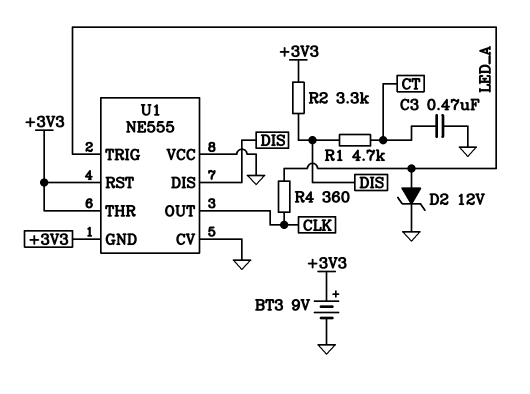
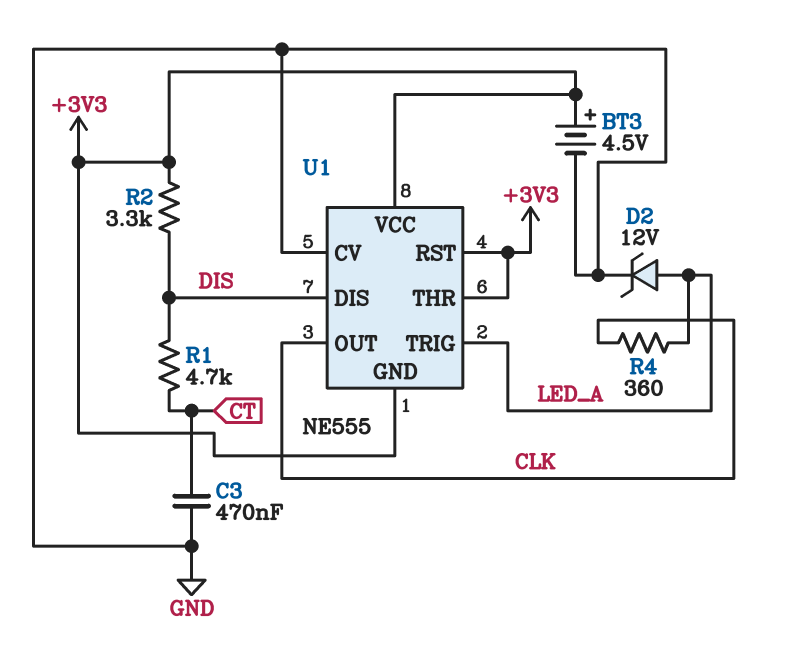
BT3: 9V (plus +3V3, minus GND) -> 4.5V (plus +3V3, minus GND)
U1 pin VCC: GND -> +3V3

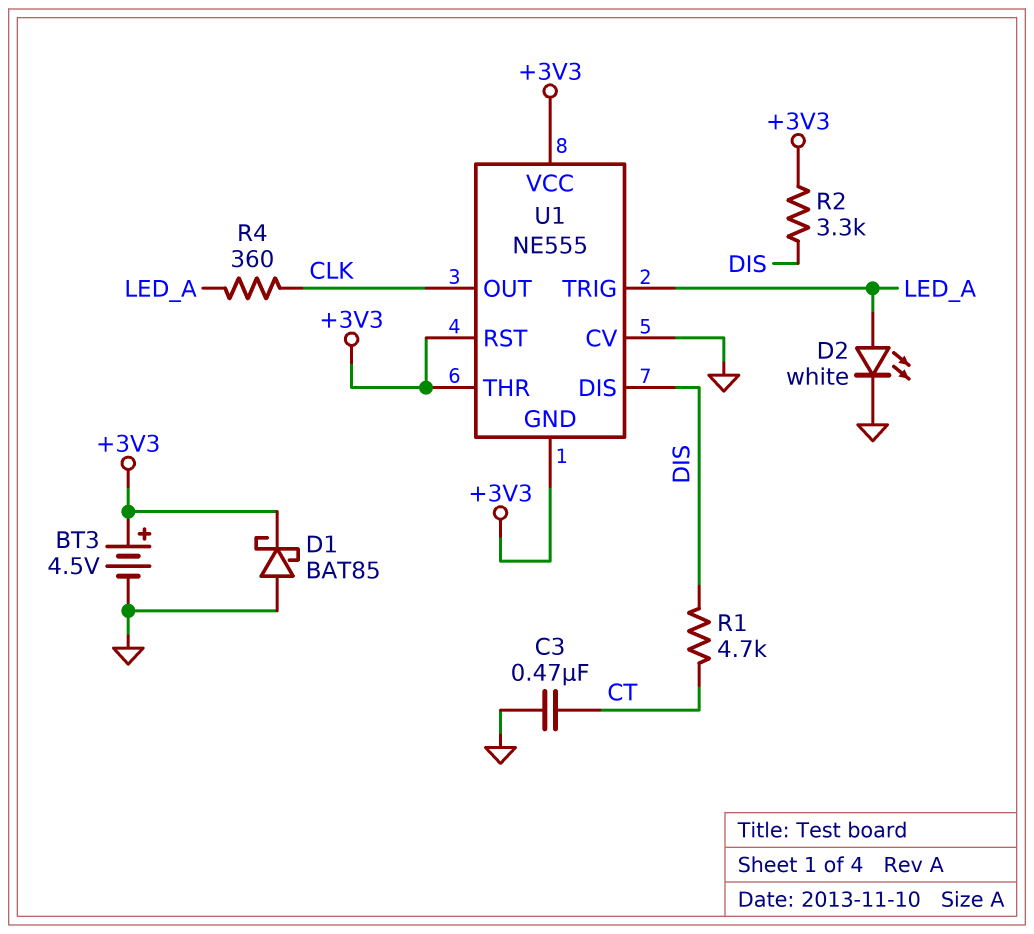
D1: none -> schottky BAT85 (A GND, K +3V3)
D2: zener 12V (A LED_A, K GND) -> LED white (A LED_A, K GND)

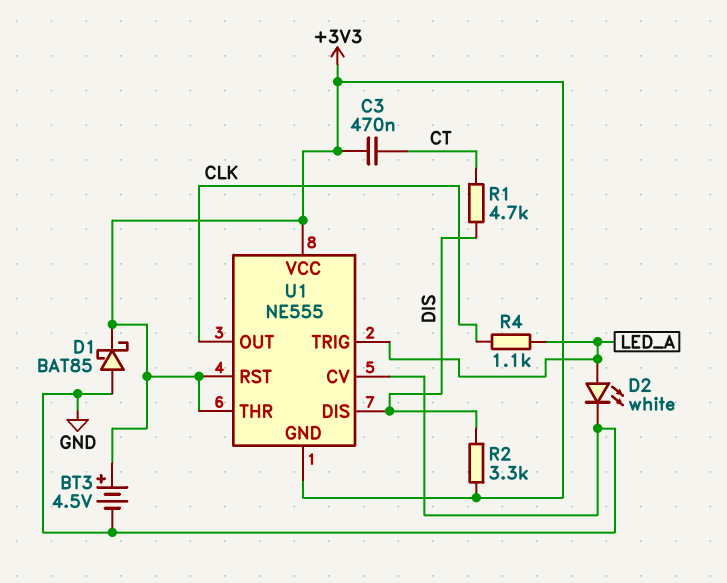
C3: 470nF (CT, GND) -> 470nF (+3V3, CT)
R4: 360 (CLK, LED_A) -> 1.1k (CLK, LED_A)

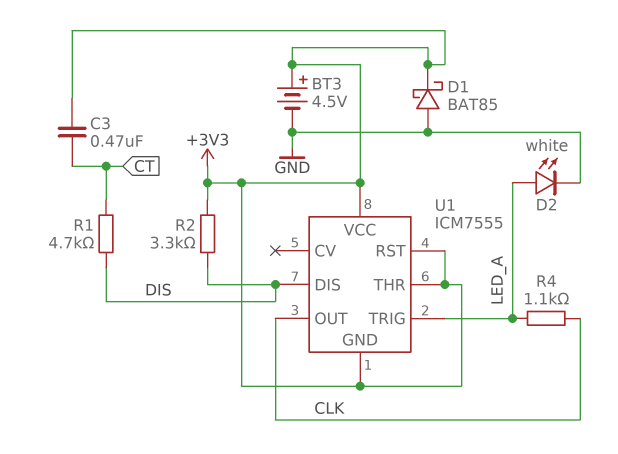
U1: NE555 -> ICM7555
U1 pin CV: GND -> none

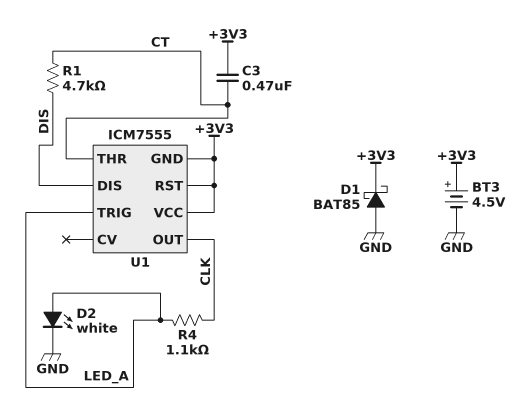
R2: 3.3k (+3V3, DIS) -> none
U1 pin THR: +3V3 -> CT

